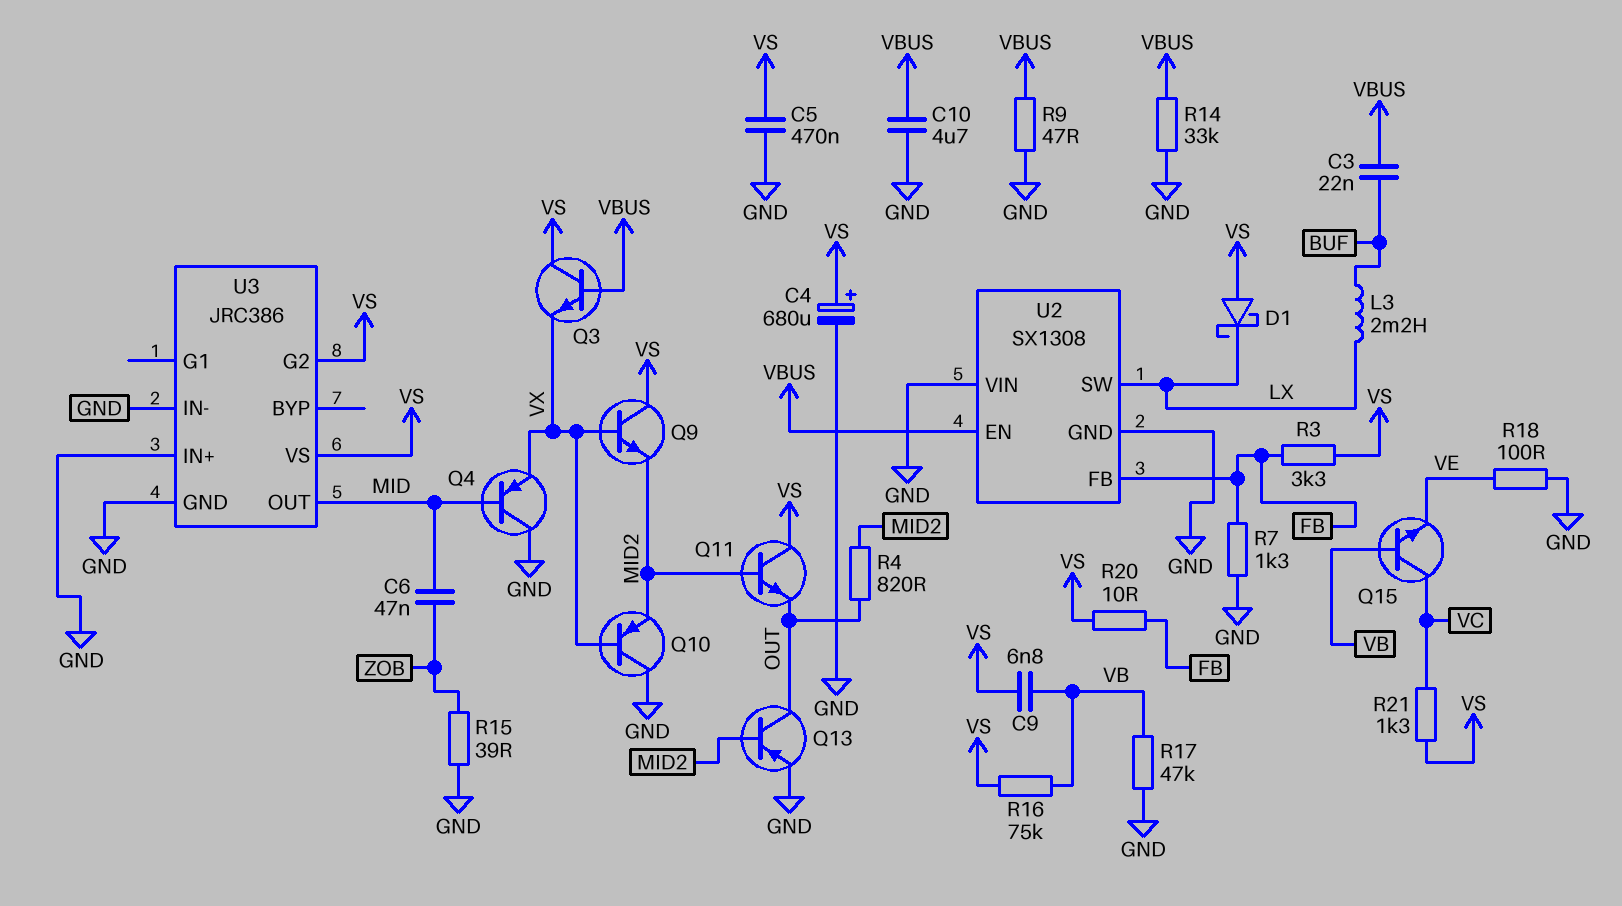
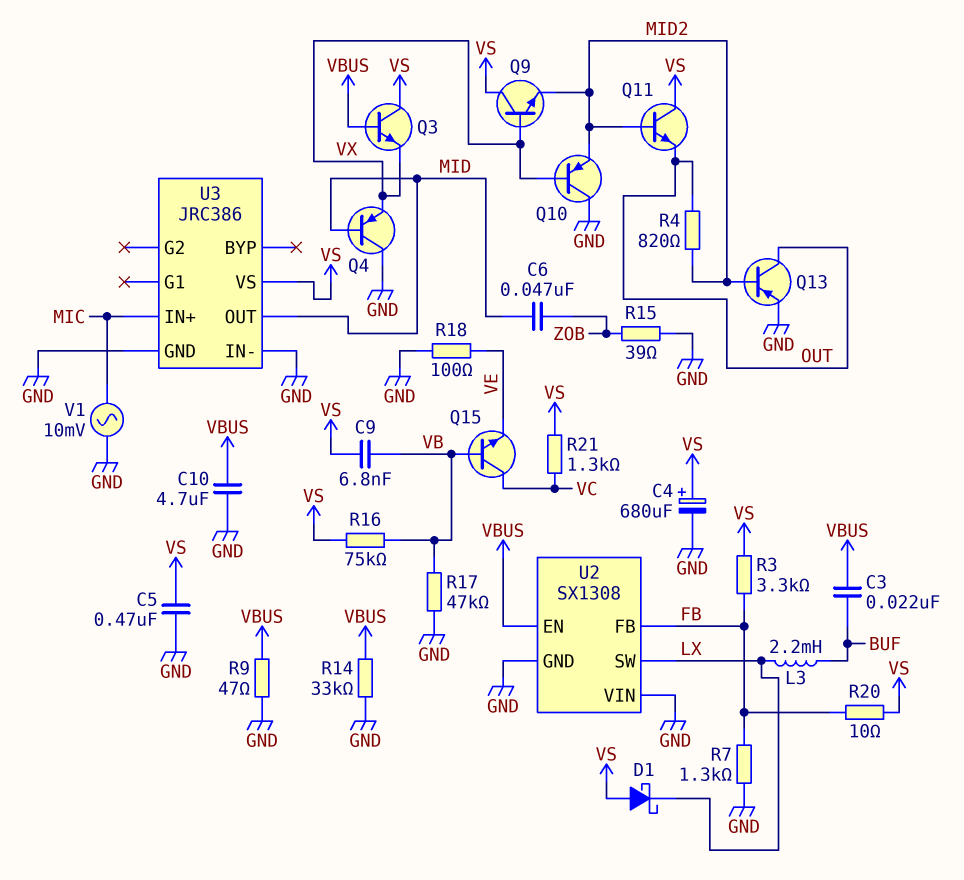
U3 pin G2: VS -> none
U3 pin IN+: GND -> MIC
V1: none -> AC 10mV (GND, MIC)

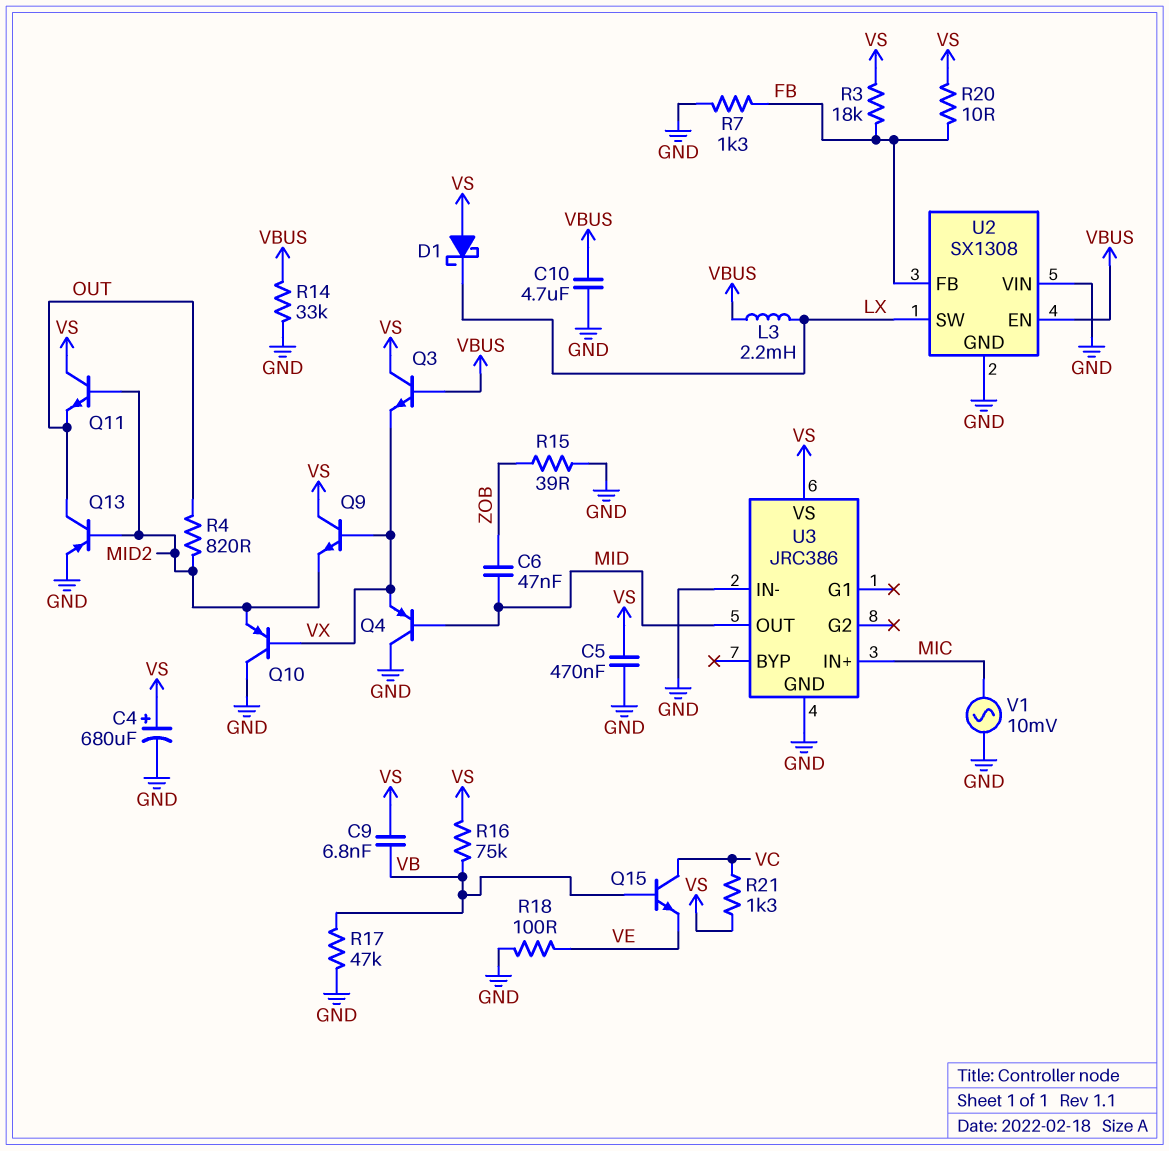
C3: 22nF (BUF, VBUS) -> none
L3: 2.2mH (BUF, LX) -> 2.2mH (LX, VBUS)
R3: 3.3k (FB, VS) -> 18k (FB, VS)
R9: 47 (GND, VBUS) -> none

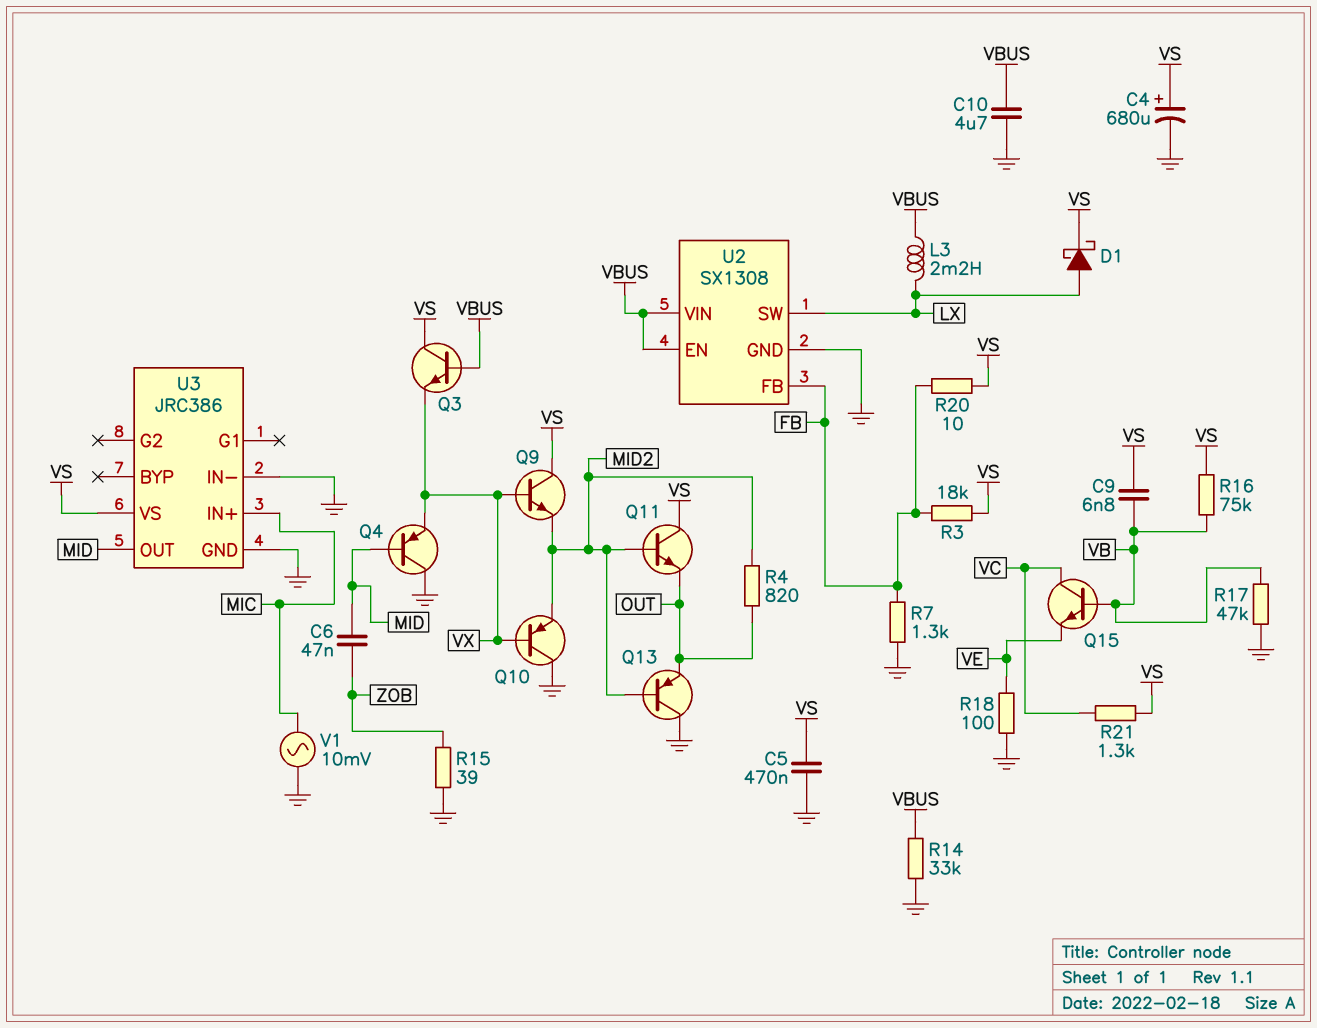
D1: schottky (A VS, K LX) -> schottky (A LX, K VS)
Q13: PNP (B MID2, C OUT, E GND) -> PNP (B MID2, C GND, E OUT)
U2 pin VIN: GND -> VBUS

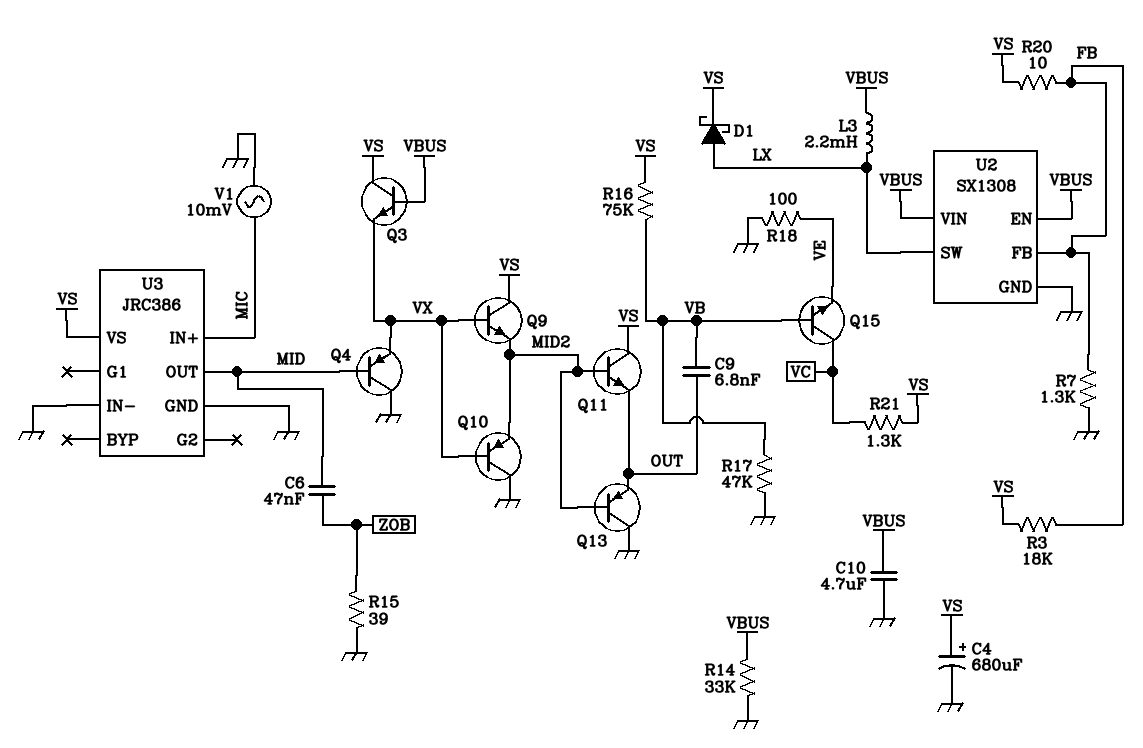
C5: 470nF (GND, VS) -> none
C9: 6.8nF (VB, VS) -> 6.8nF (OUT, VB)
R4: 820 (MID2, OUT) -> none

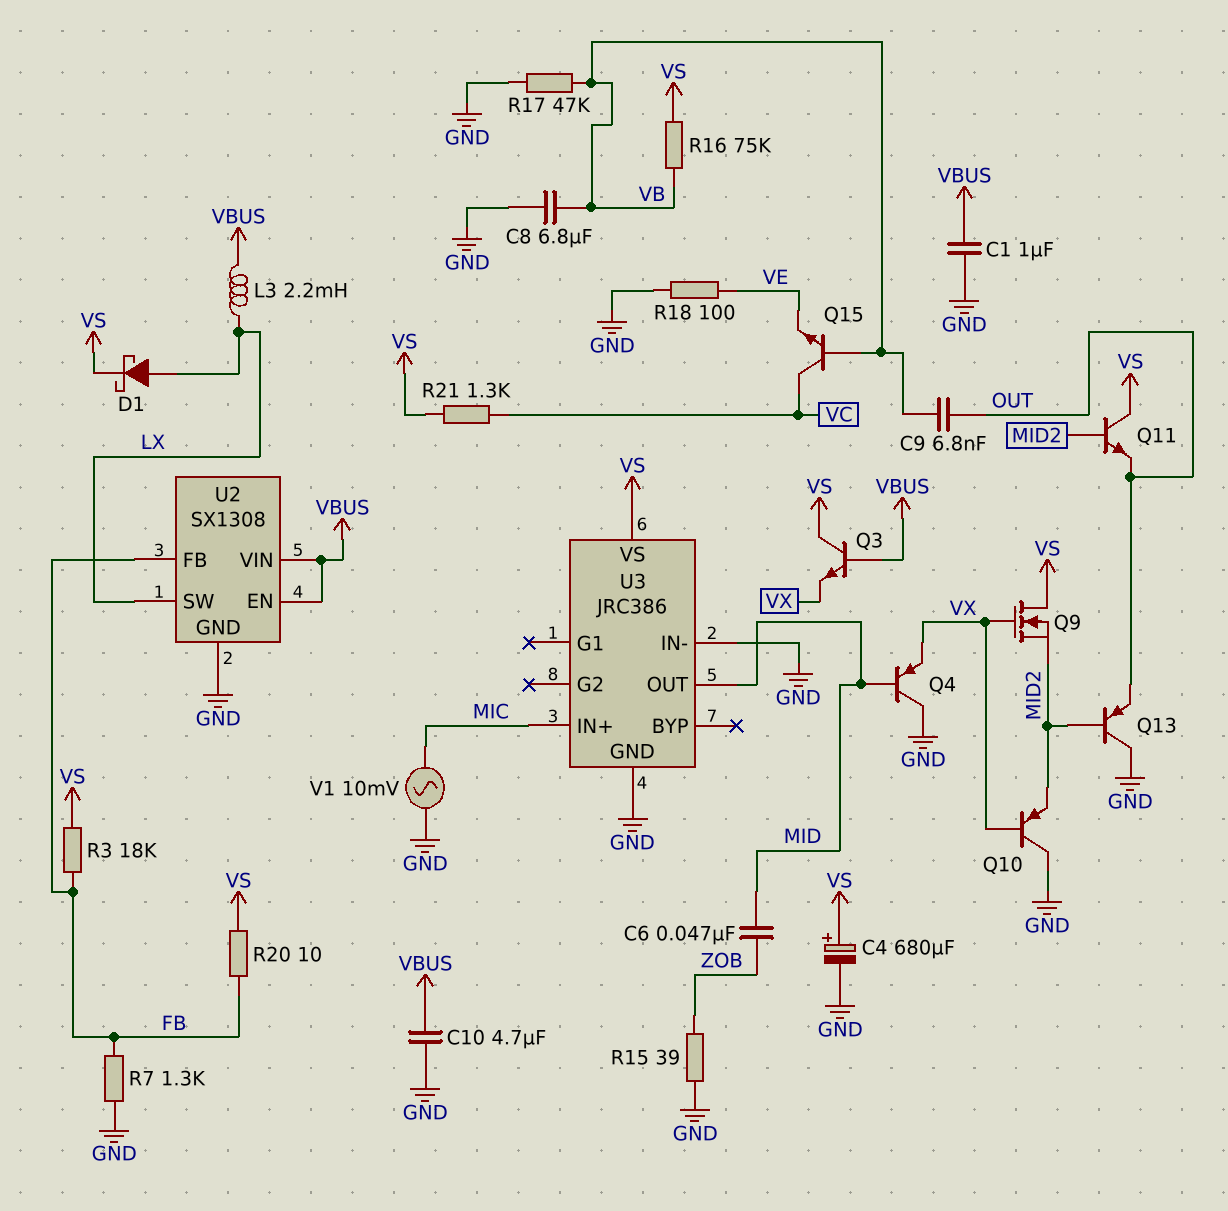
C1: none -> 1uF (GND, VBUS)
C8: none -> 6.8uF (GND, VB)
Q9: NPN (B VX, C VS, E MID2) -> NMOS (G VX, D VS, S MID2)
R14: 33k (GND, VBUS) -> none

